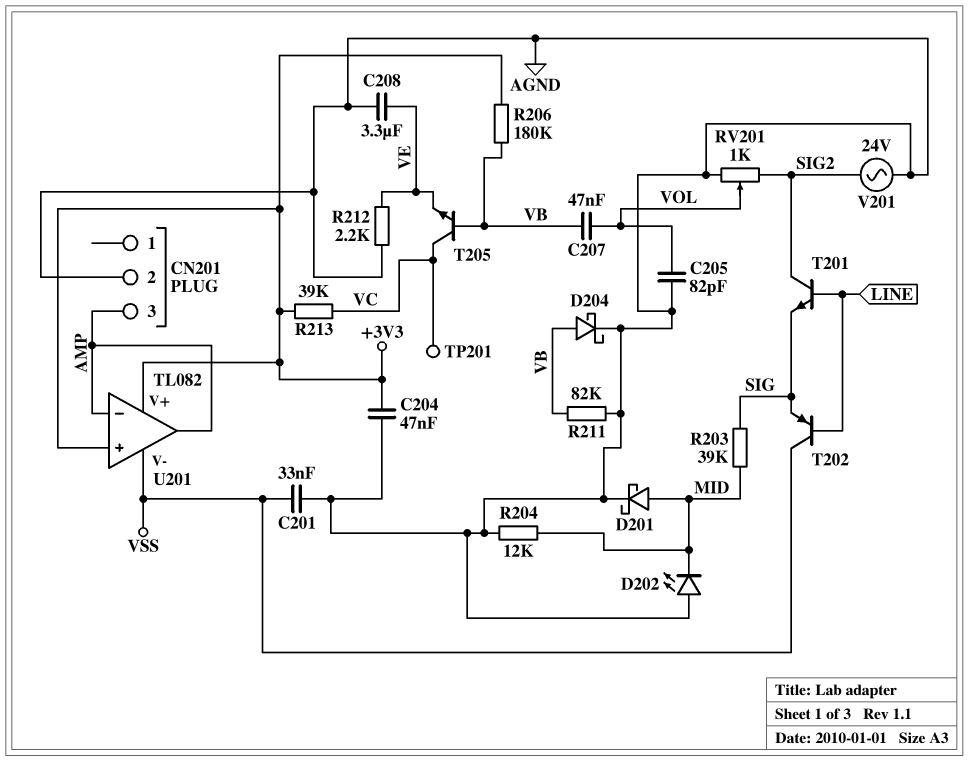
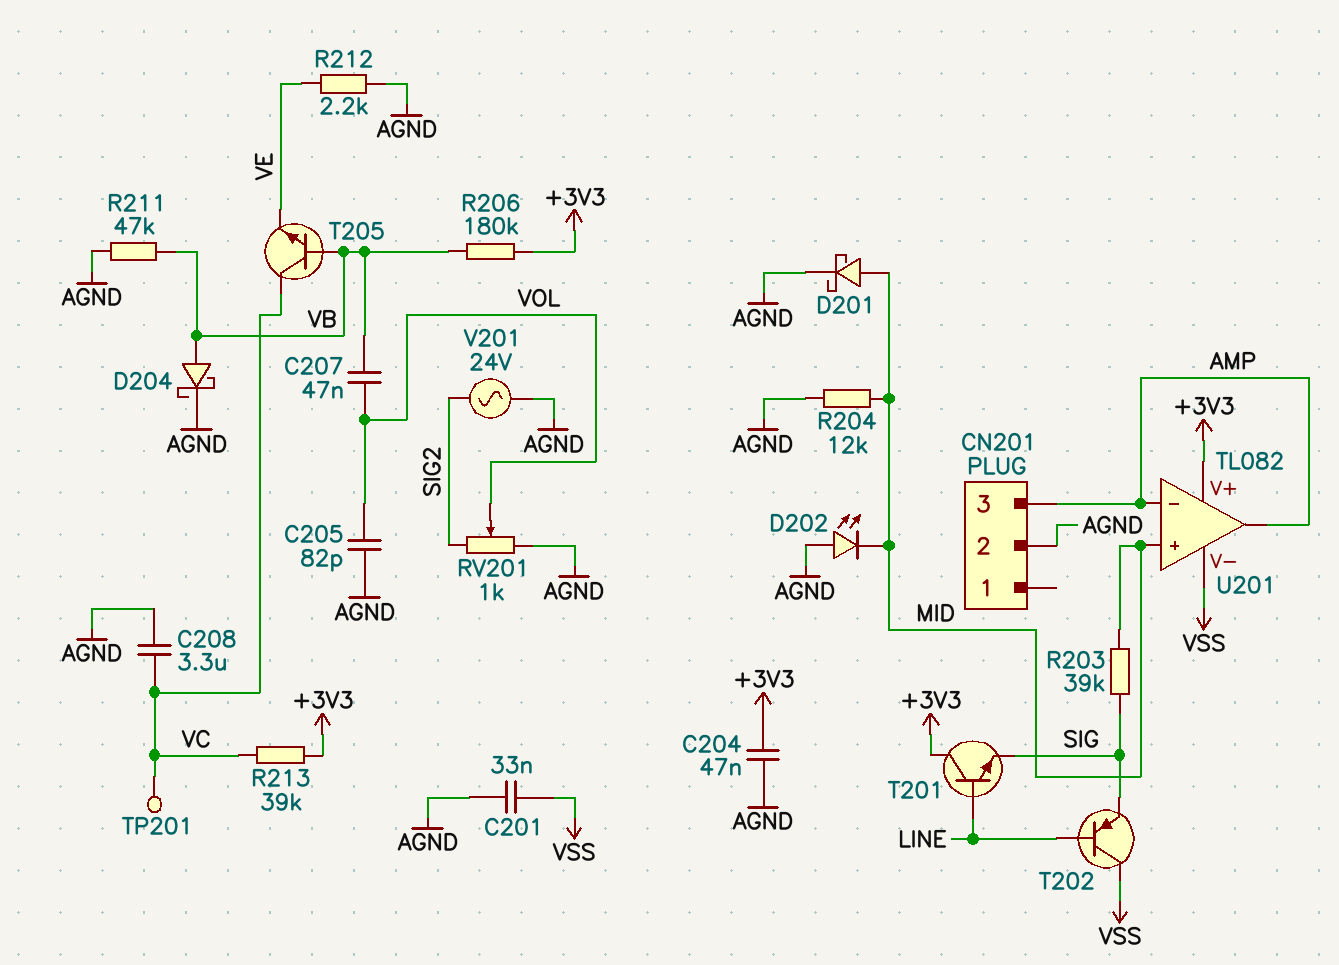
C208: 3.3uF (AGND, VE) -> 3.3uF (AGND, VC)
R211: 82k (AGND, VB) -> 47k (AGND, VB)
T201: NPN (B LINE, C SIG2, E SIG) -> NPN (B LINE, C +3V3, E SIG)
U201 pin in+: +3V3 -> MID

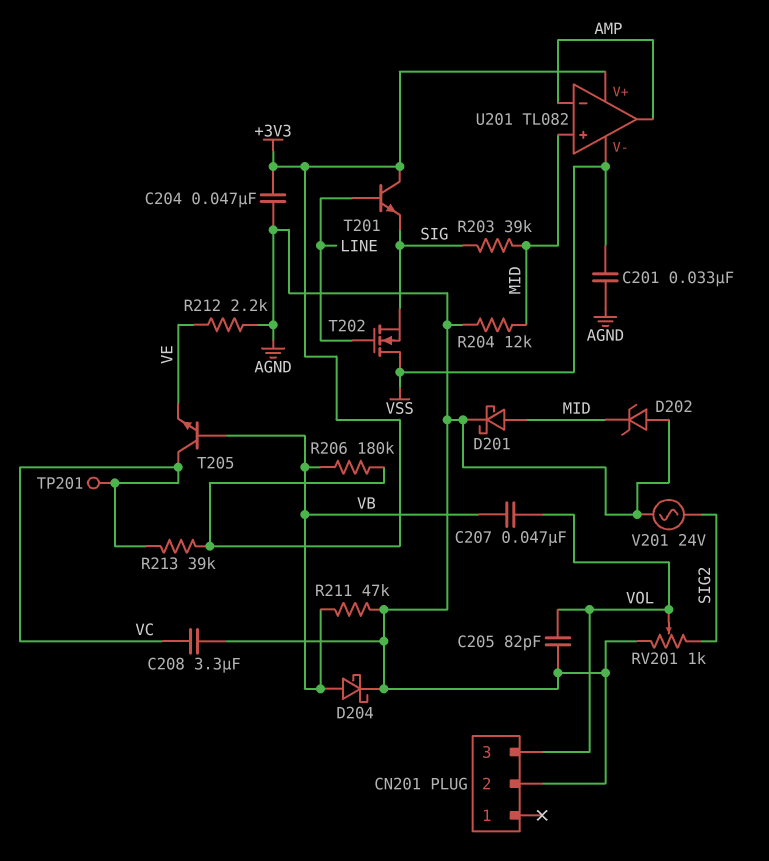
CN201 pin 3: AMP -> VOL
D202: LED (A AGND, K MID) -> zener (A AGND, K MID)
T202: PNP (B LINE, C VSS, E SIG) -> NMOS (G LINE, D VSS, S SIG)

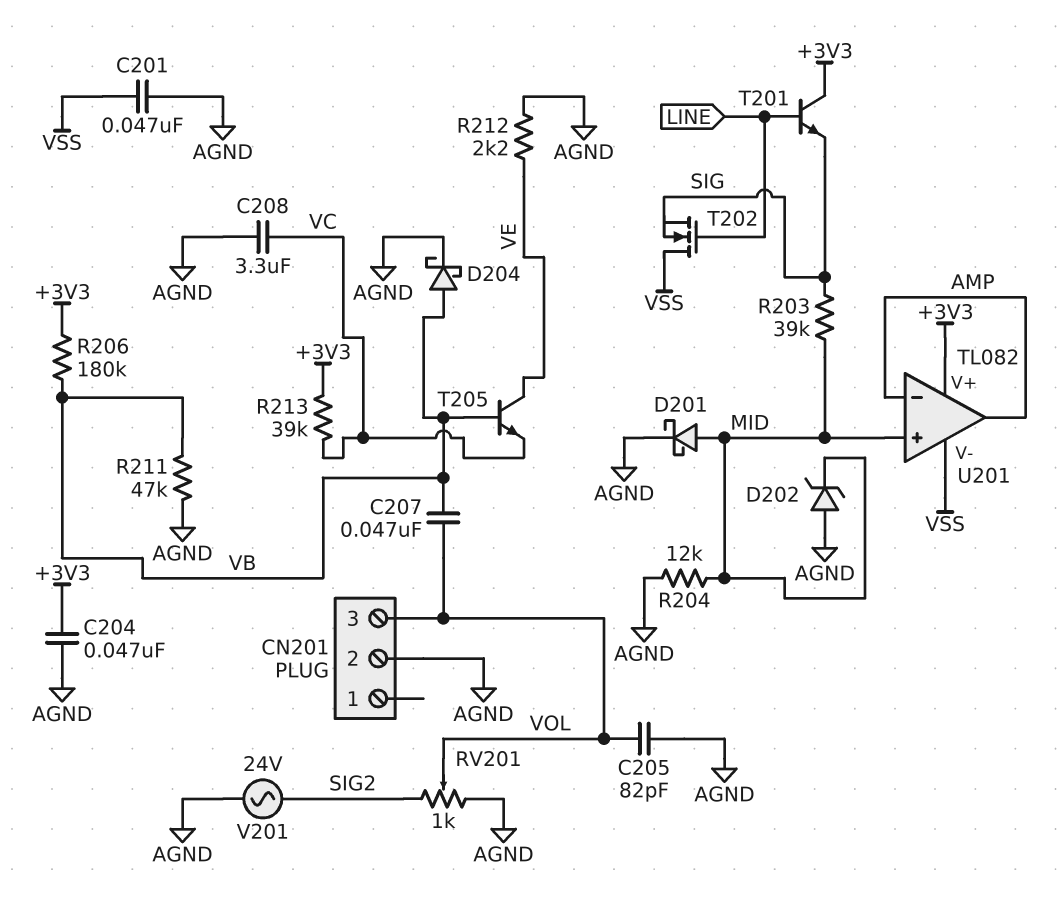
C201: 33nF (AGND, VSS) -> 47nF (AGND, VSS)
T205: NPN (B VB, C VC, E VE) -> NPN (B VB, C VE, E VC)
TP201: test point (VC) -> none

